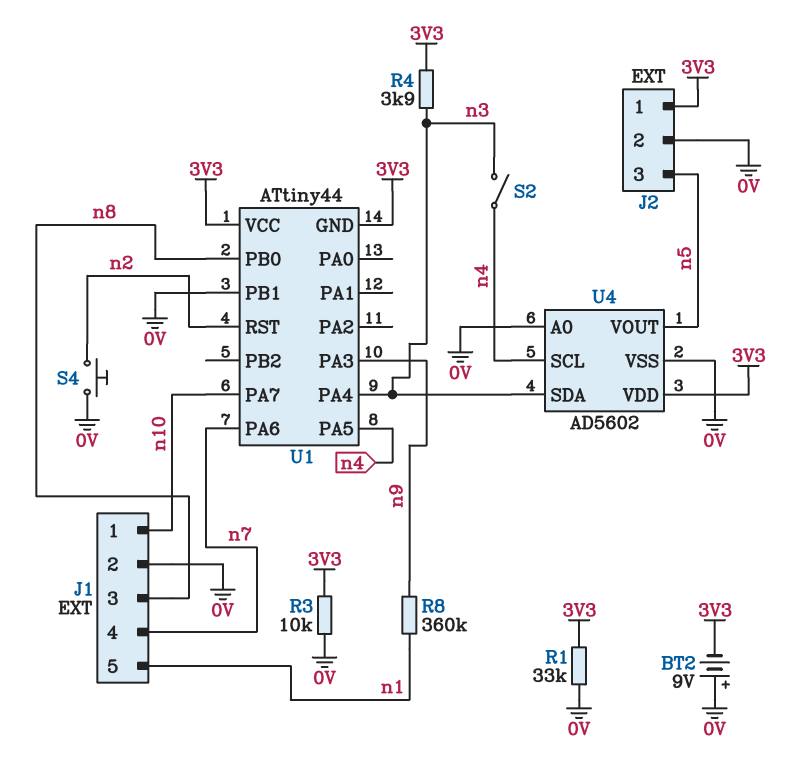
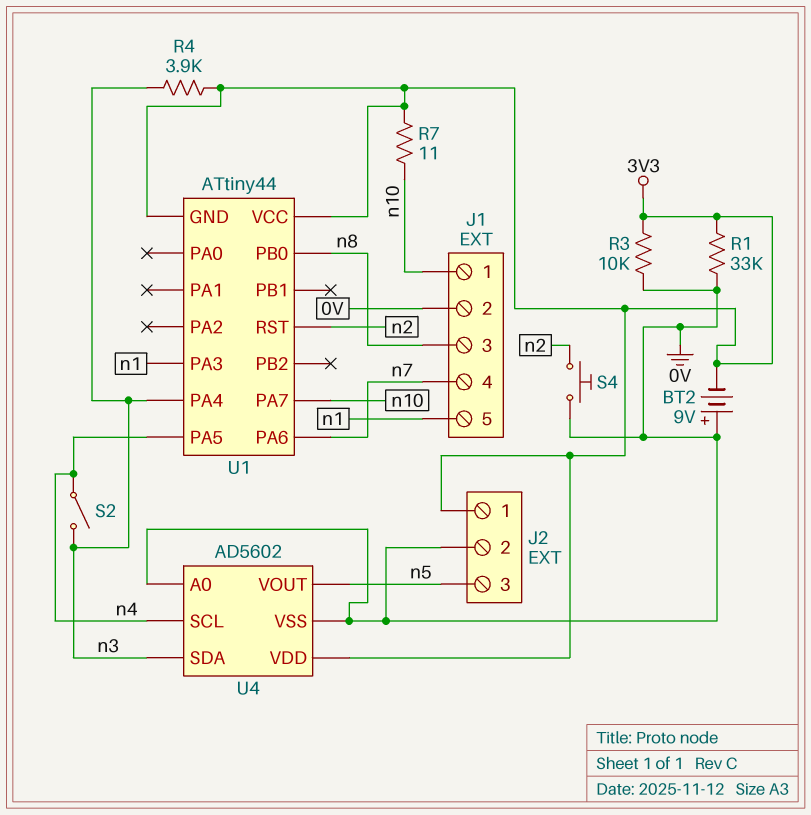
R7: none -> 11 (3V3, n10)
R8: 360k (n1, n9) -> none
U1 pin PA3: n9 -> n1
U1 pin PB1: 0V -> none

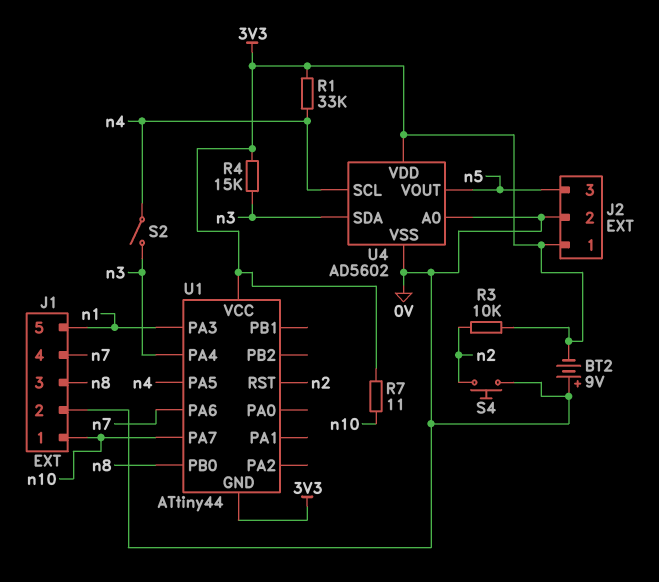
R1: 33k (0V, 3V3) -> 33k (3V3, n4)
R3: 10k (0V, 3V3) -> 10k (3V3, n2)
R4: 3.9k (3V3, n3) -> 15k (3V3, n3)

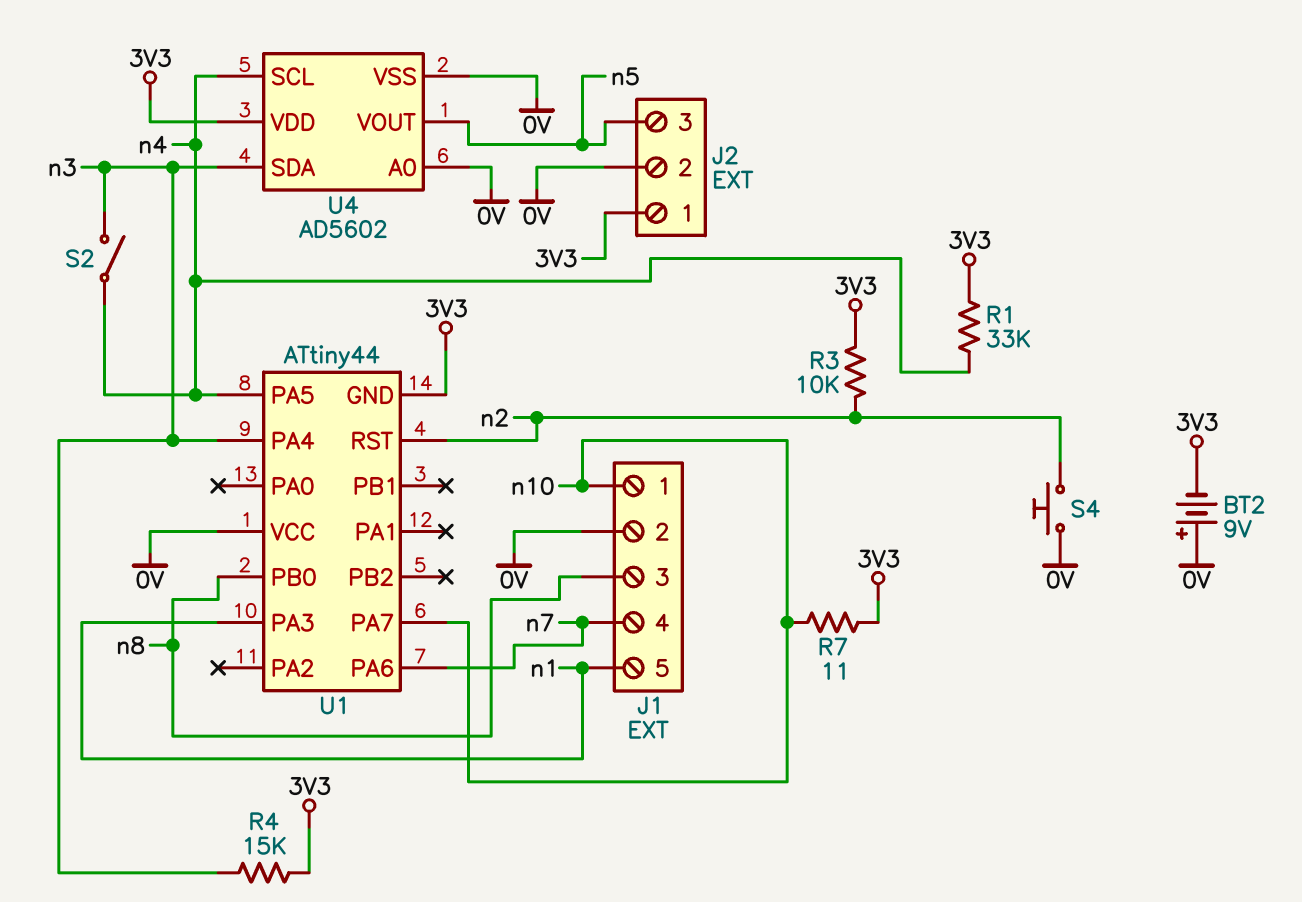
U1 pin VCC: 3V3 -> 0V

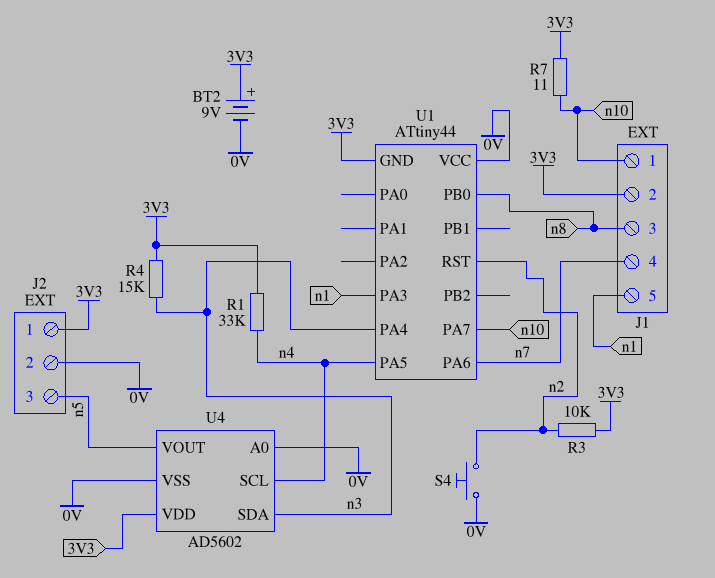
BT2: 9V (plus 0V, minus 3V3) -> 9V (plus 3V3, minus 0V)
J1 pin 2: 0V -> 3V3
S2: switch (n3, n4) -> none

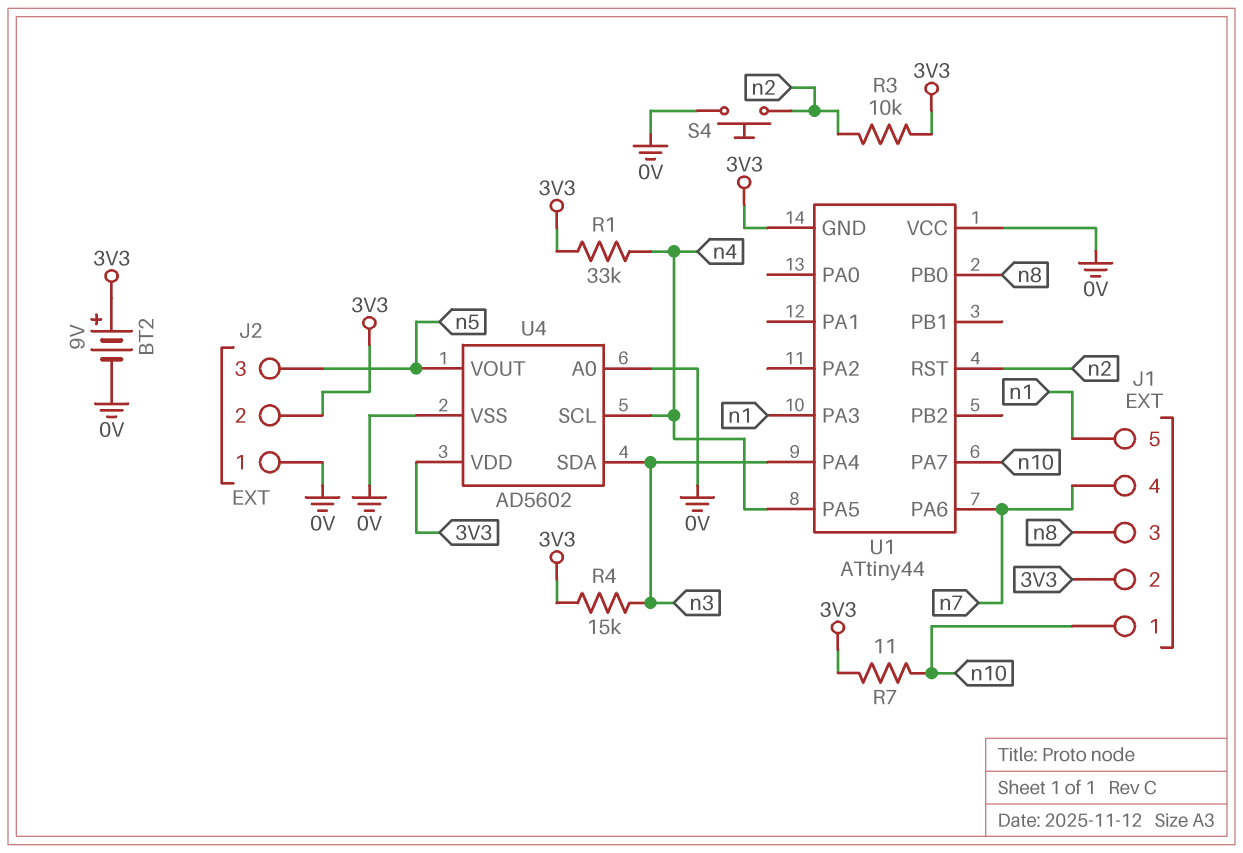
J2 pin 1: 3V3 -> 0V
J2 pin 2: 0V -> 3V3

